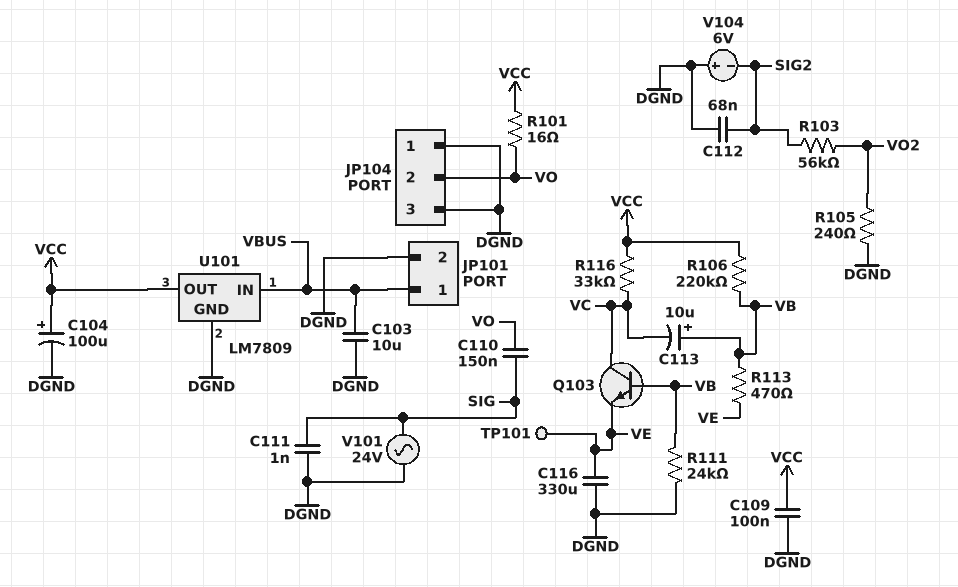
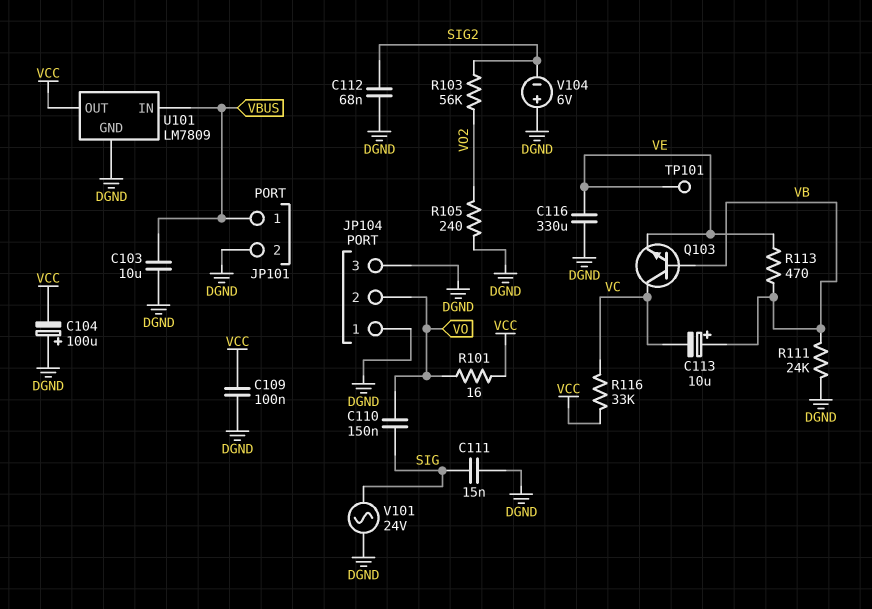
C104: 100uF (plus VCC, minus DGND) -> 100uF (plus DGND, minus VCC)
C111: 1nF (DGND, SIG) -> 15nF (DGND, SIG)
R106: 220k (VB, VCC) -> none

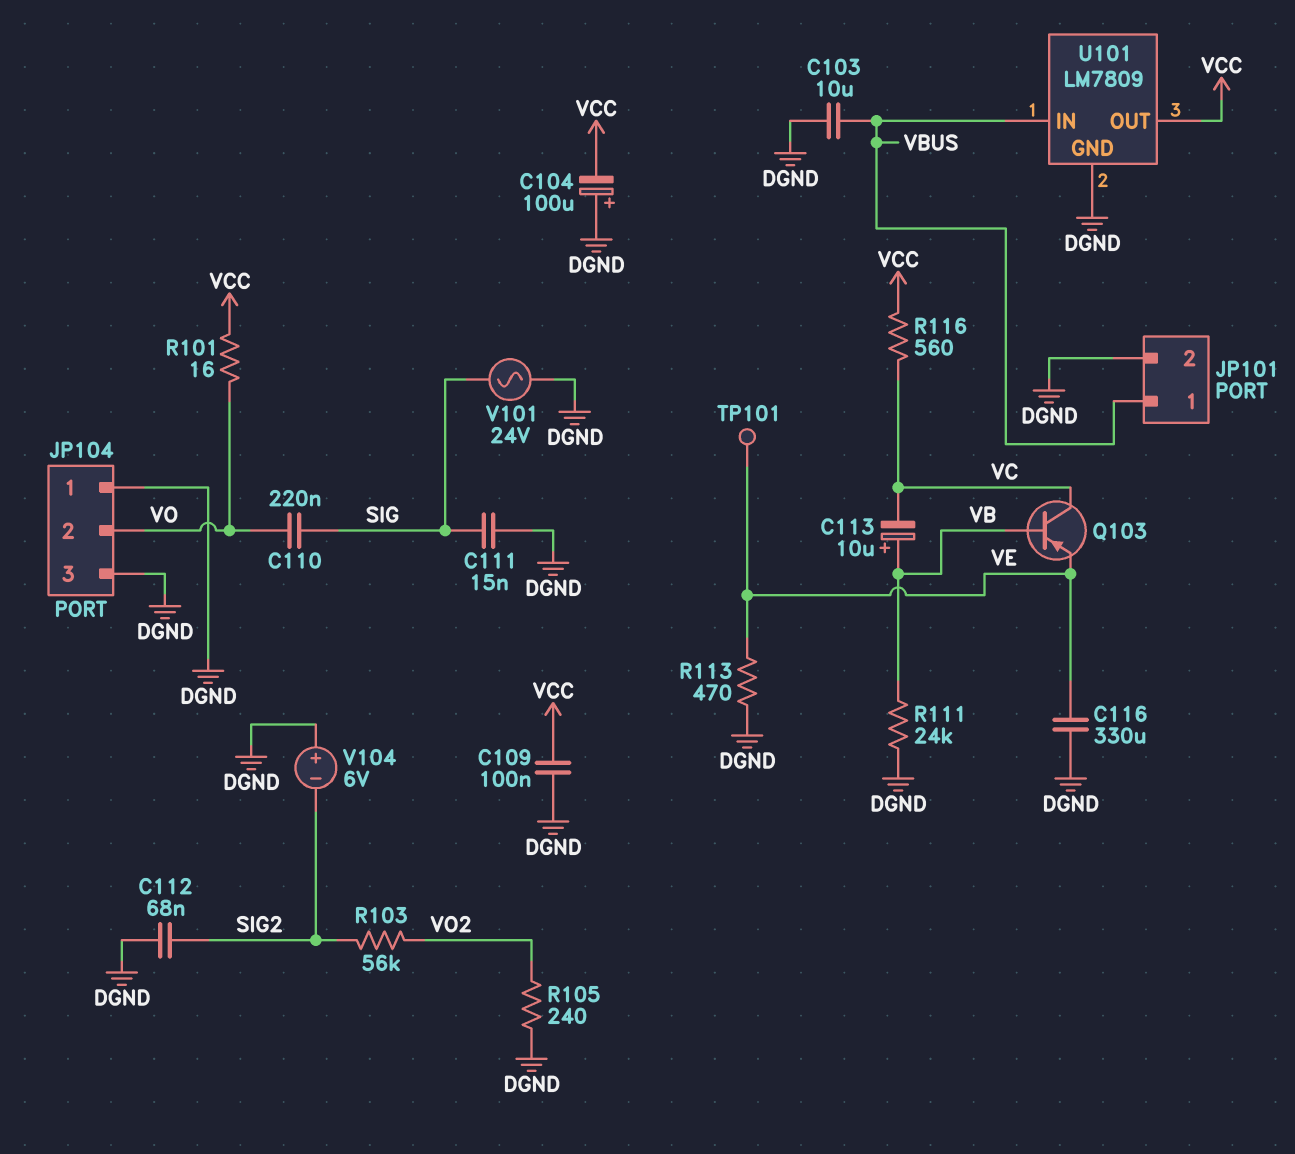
C110: 150nF (SIG, VO) -> 220nF (SIG, VO)
Q103: NPN (B VB, C VC, E VE) -> PNP (B VB, C VC, E VE)
R113: 470 (VB, VE) -> 470 (DGND, VE)
R116: 33k (VC, VCC) -> 560 (VC, VCC)

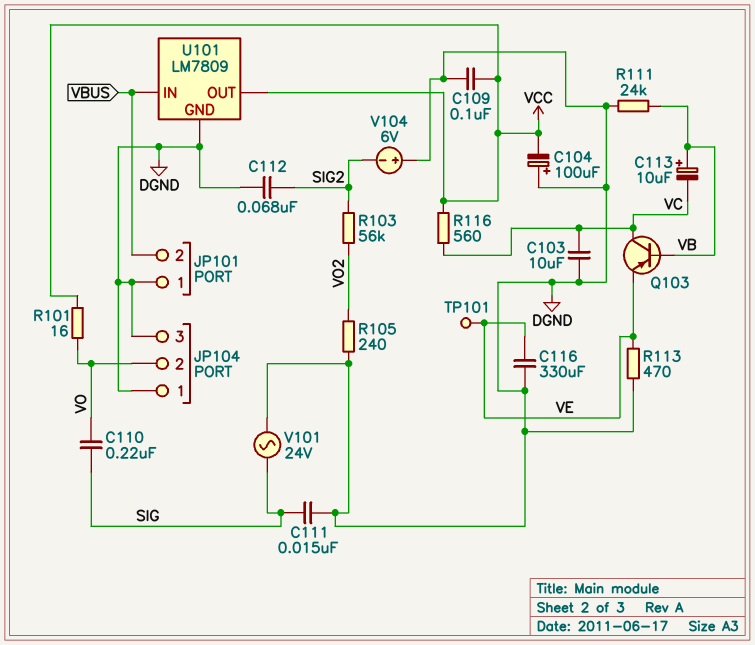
C103: 10uF (DGND, VBUS) -> 10uF (DGND, VC)
JP101 pin 1: VBUS -> DGND
JP101 pin 2: DGND -> VBUS

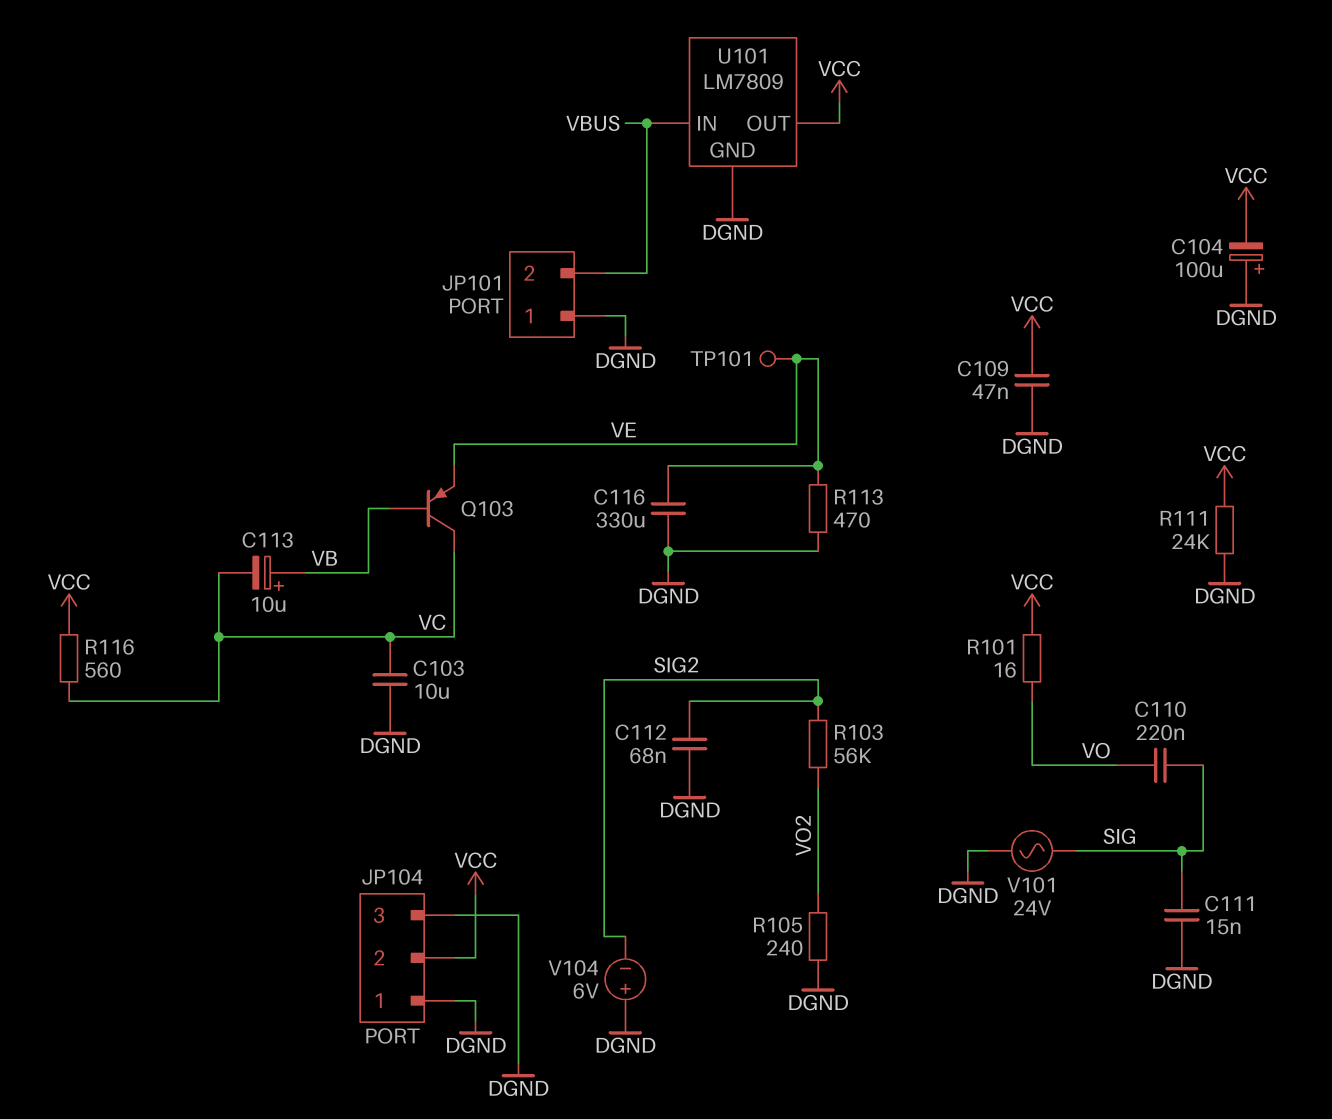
C109: 100nF (DGND, VCC) -> 47nF (DGND, VCC)
JP104 pin 2: VO -> VCC
R111: 24k (DGND, VB) -> 24k (DGND, VCC)

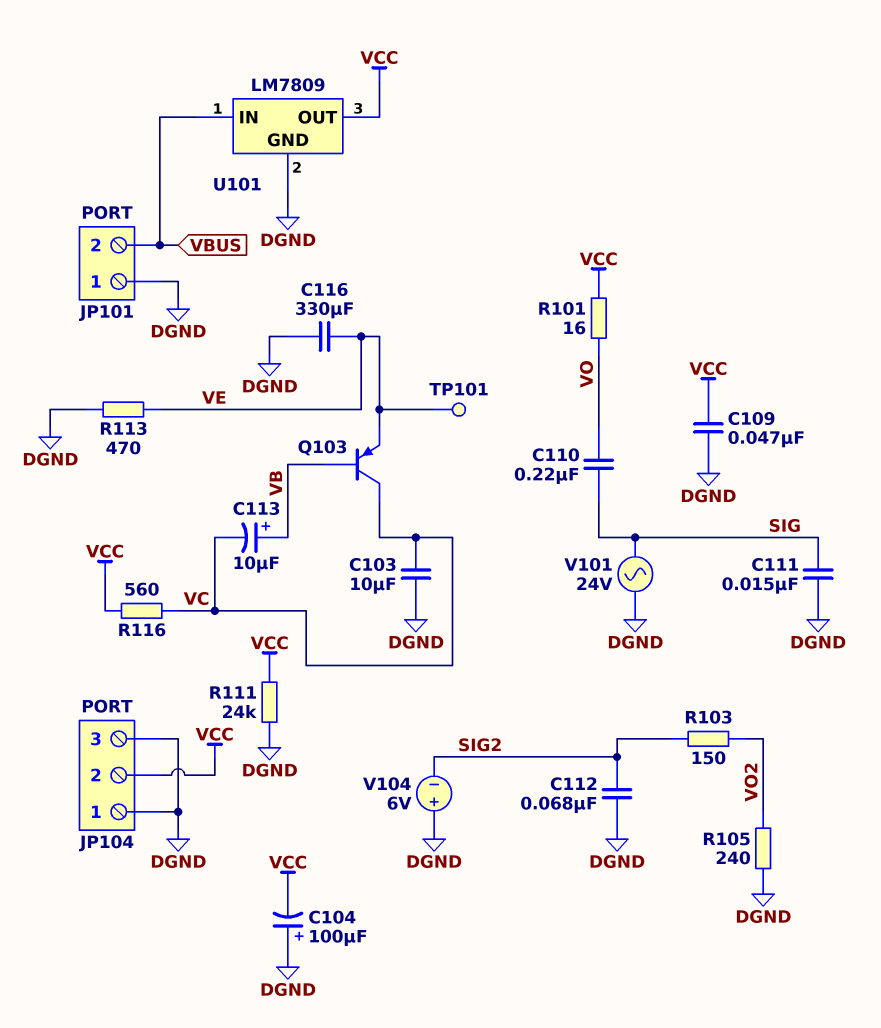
R103: 56k (SIG2, VO2) -> 150 (SIG2, VO2)

